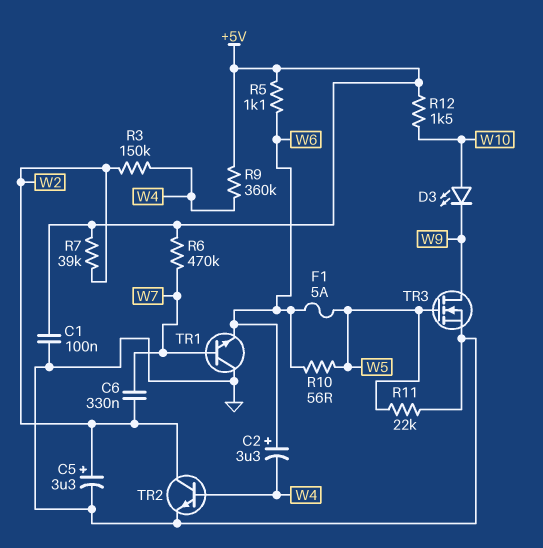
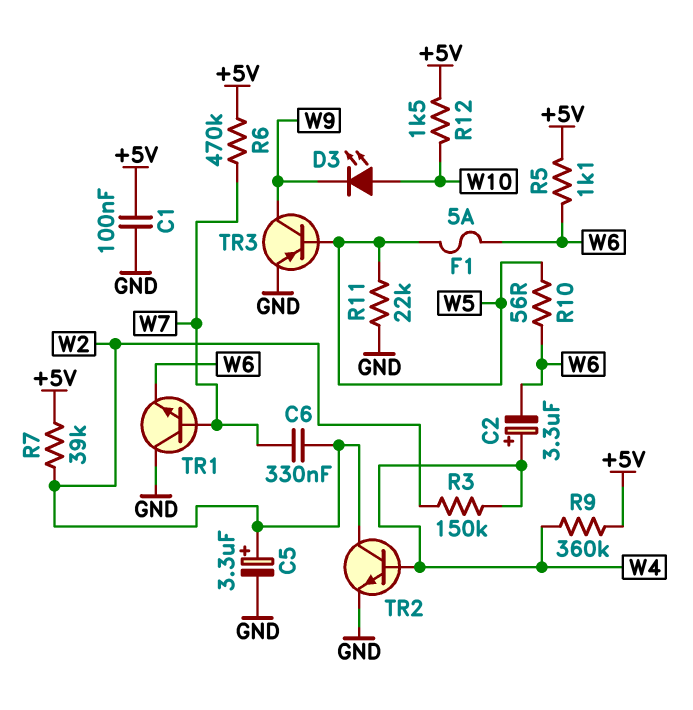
C2: 3.3uF (plus W6, minus W4) -> 3.3uF (plus W4, minus W6)
TR3: NMOS (G W5, D W9, S GND) -> PNP (B W5, C W9, E GND)

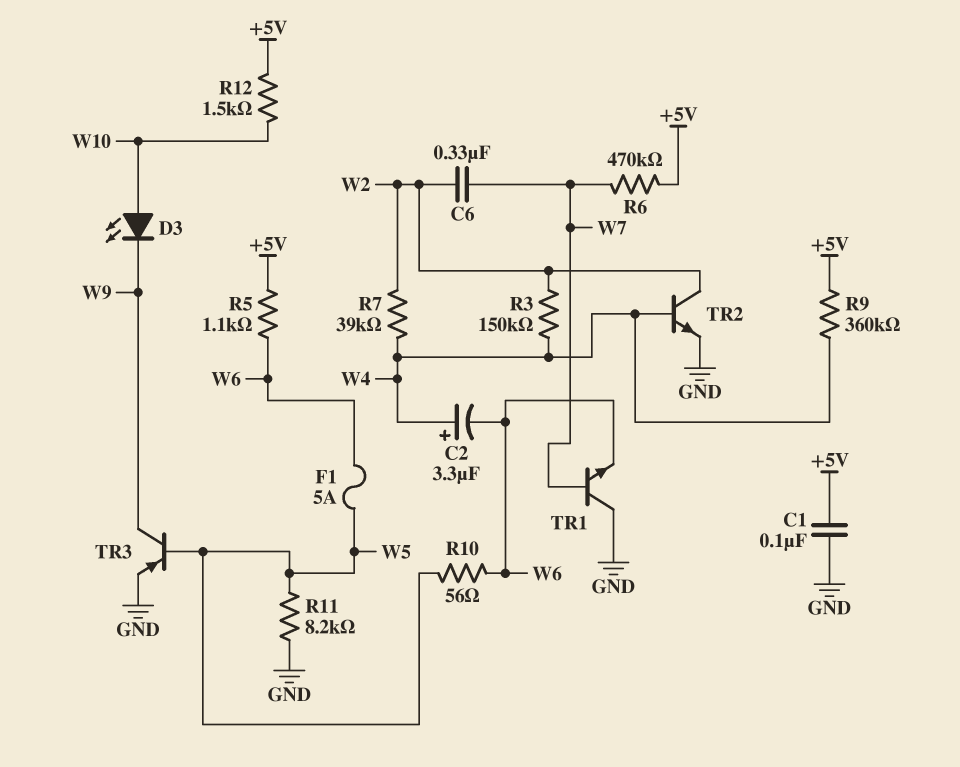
C5: 3.3uF (plus W2, minus GND) -> none
R7: 39k (+5V, W2) -> 39k (W2, W4)
R11: 22k (GND, W5) -> 8.2k (GND, W5)

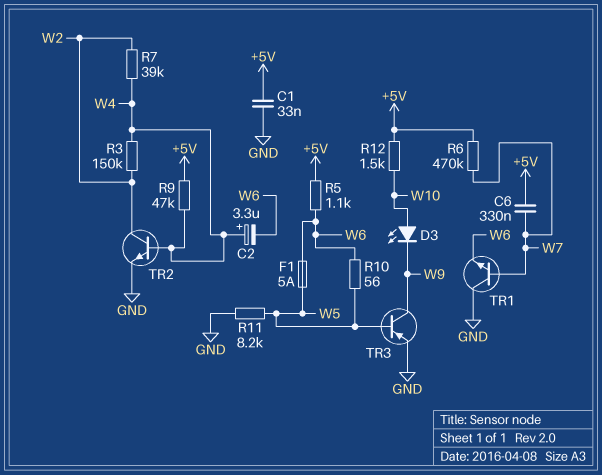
C1: 100nF (+5V, GND) -> 33nF (+5V, GND)
C6: 330nF (W2, W7) -> 330nF (+5V, W7)
R9: 360k (+5V, W4) -> 47k (+5V, W4)

